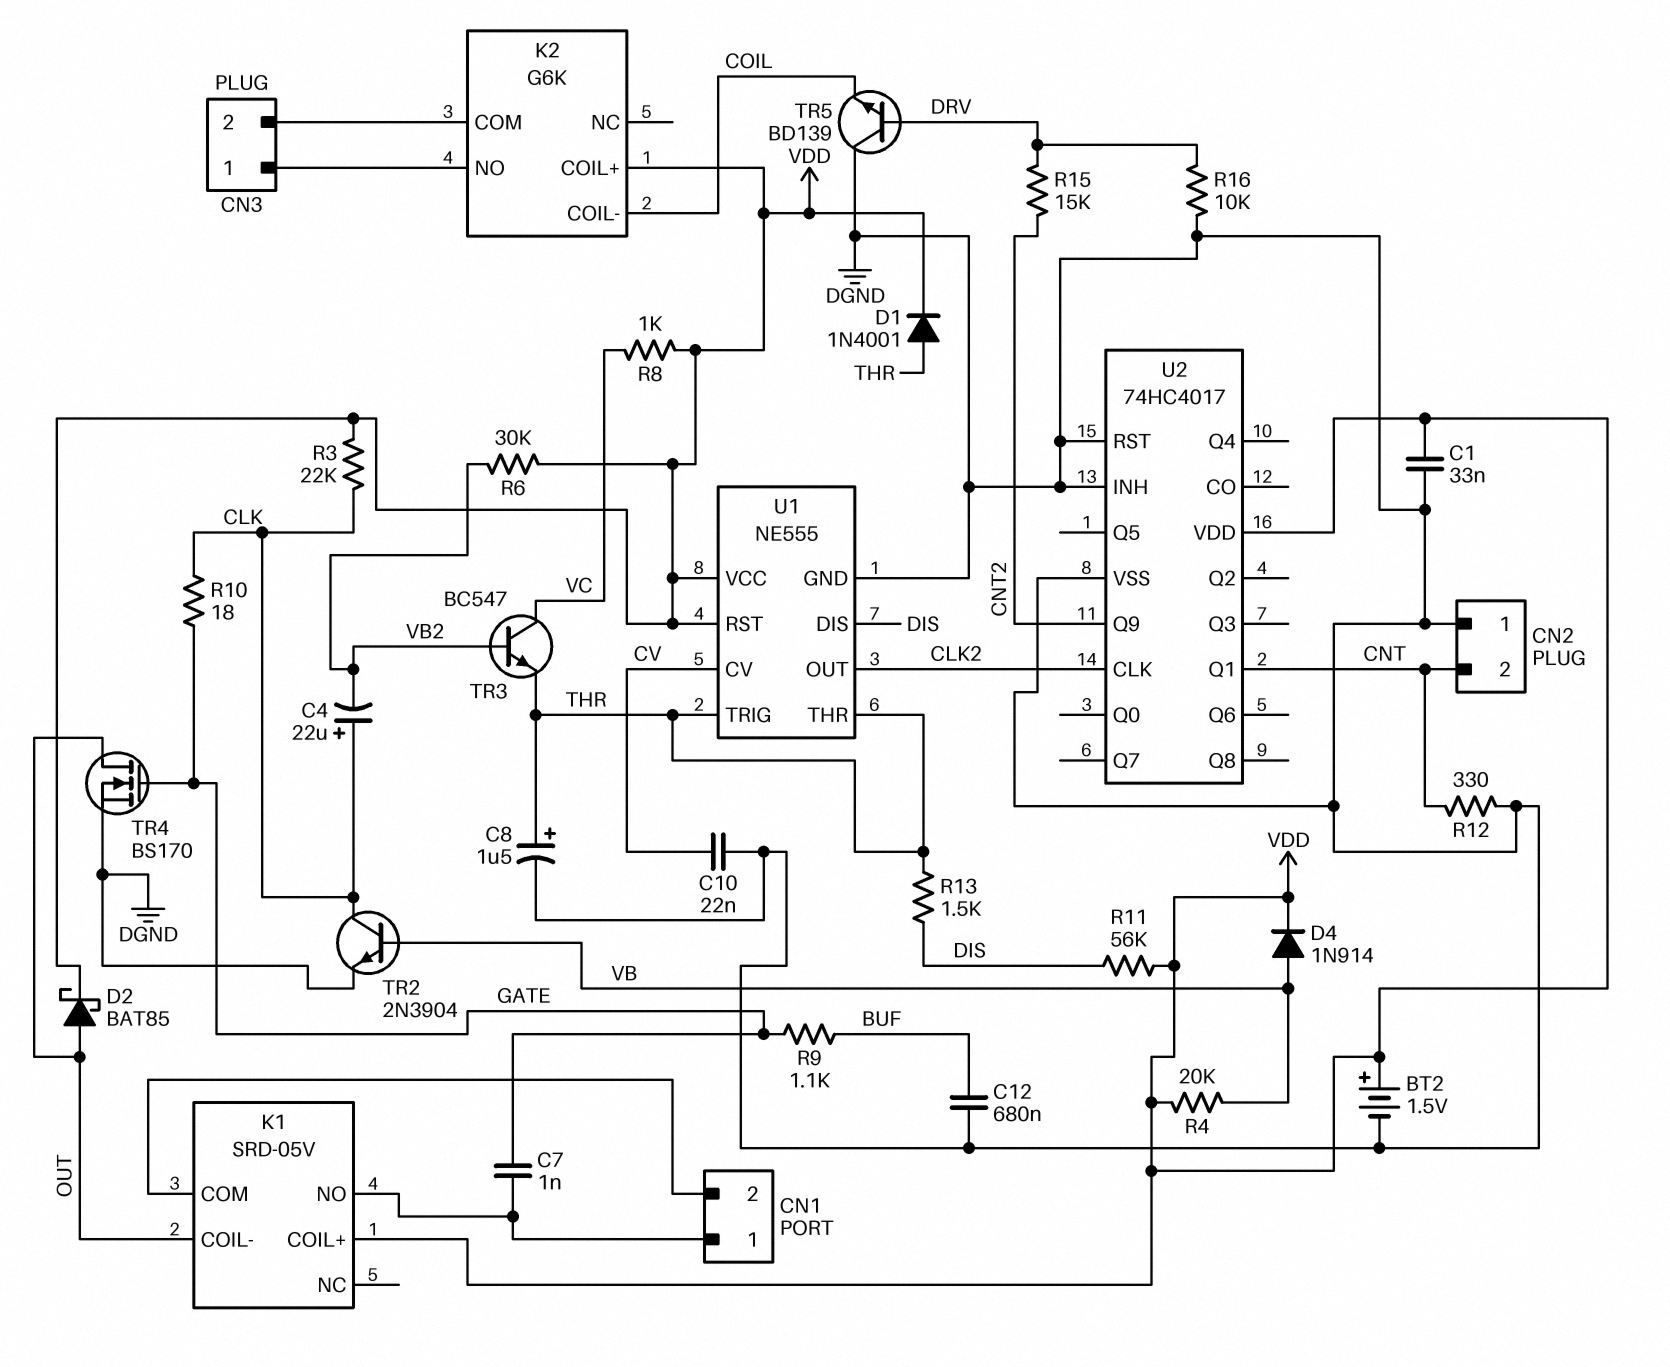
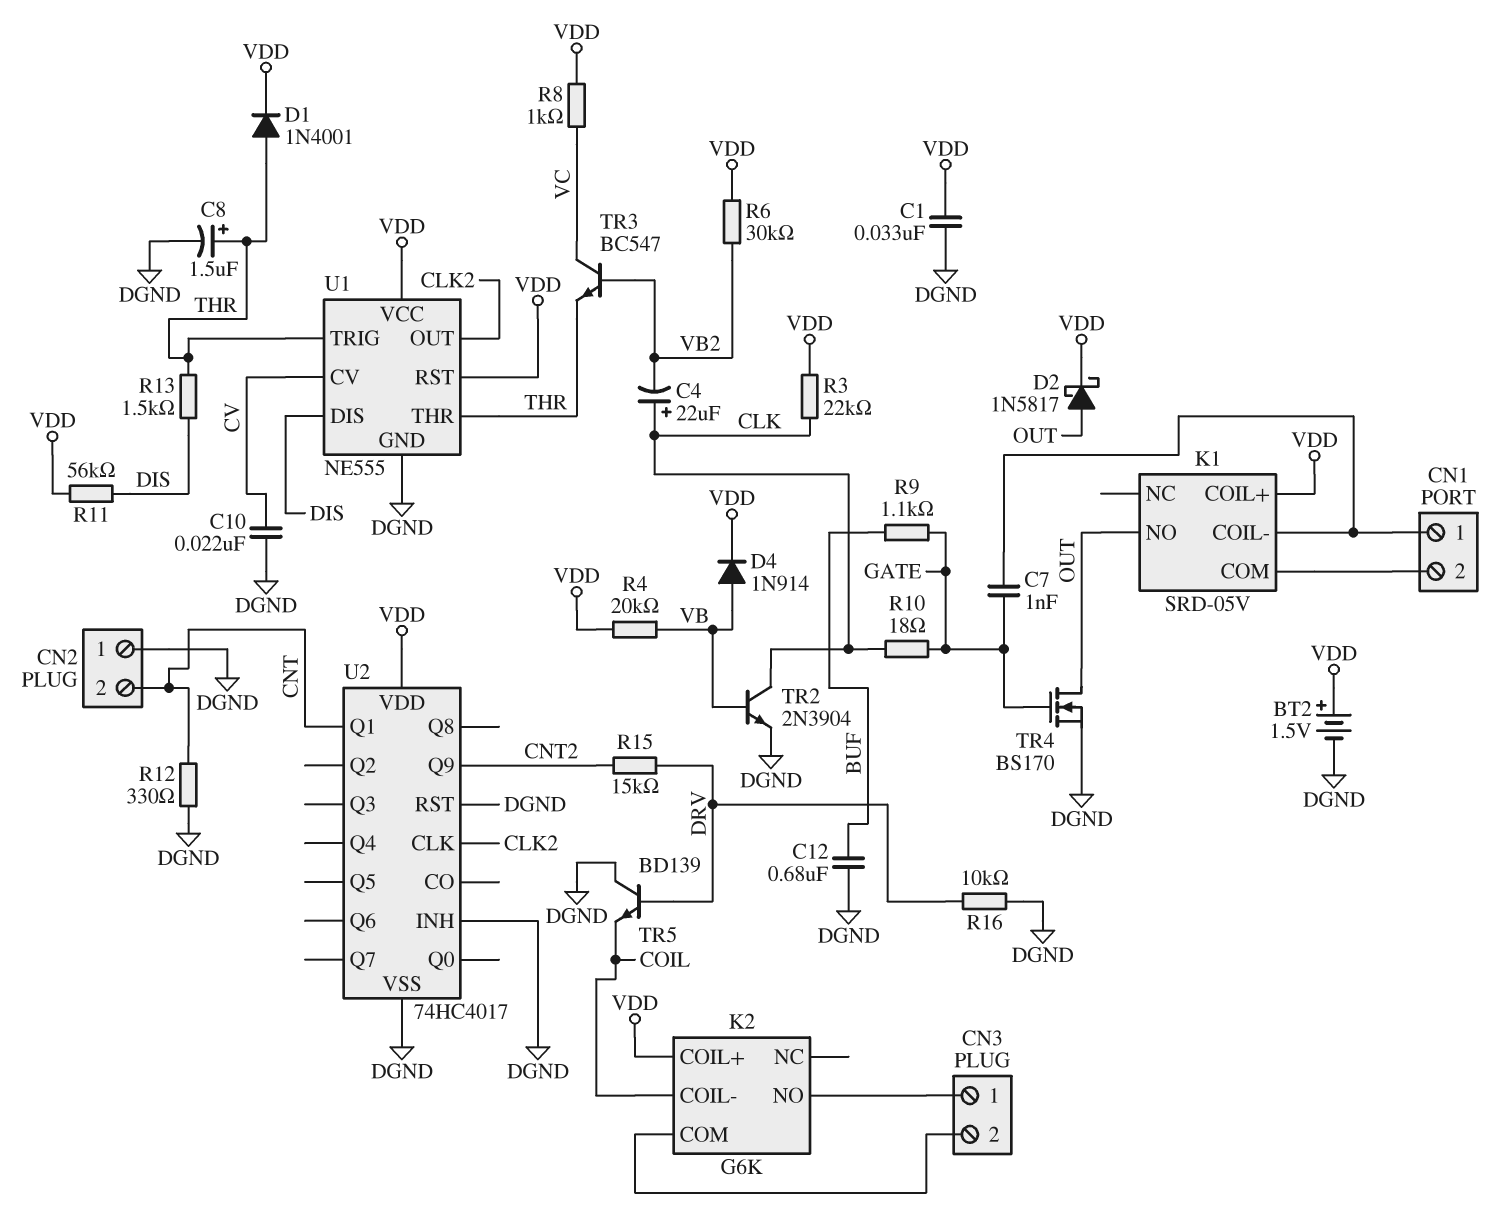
D2: schottky BAT85 (A OUT, K VDD) -> schottky 1N5817 (A OUT, K VDD)
K1 pin COIL-: OUT -> CN1/1
K1 pin NO: CN1/1 -> OUT

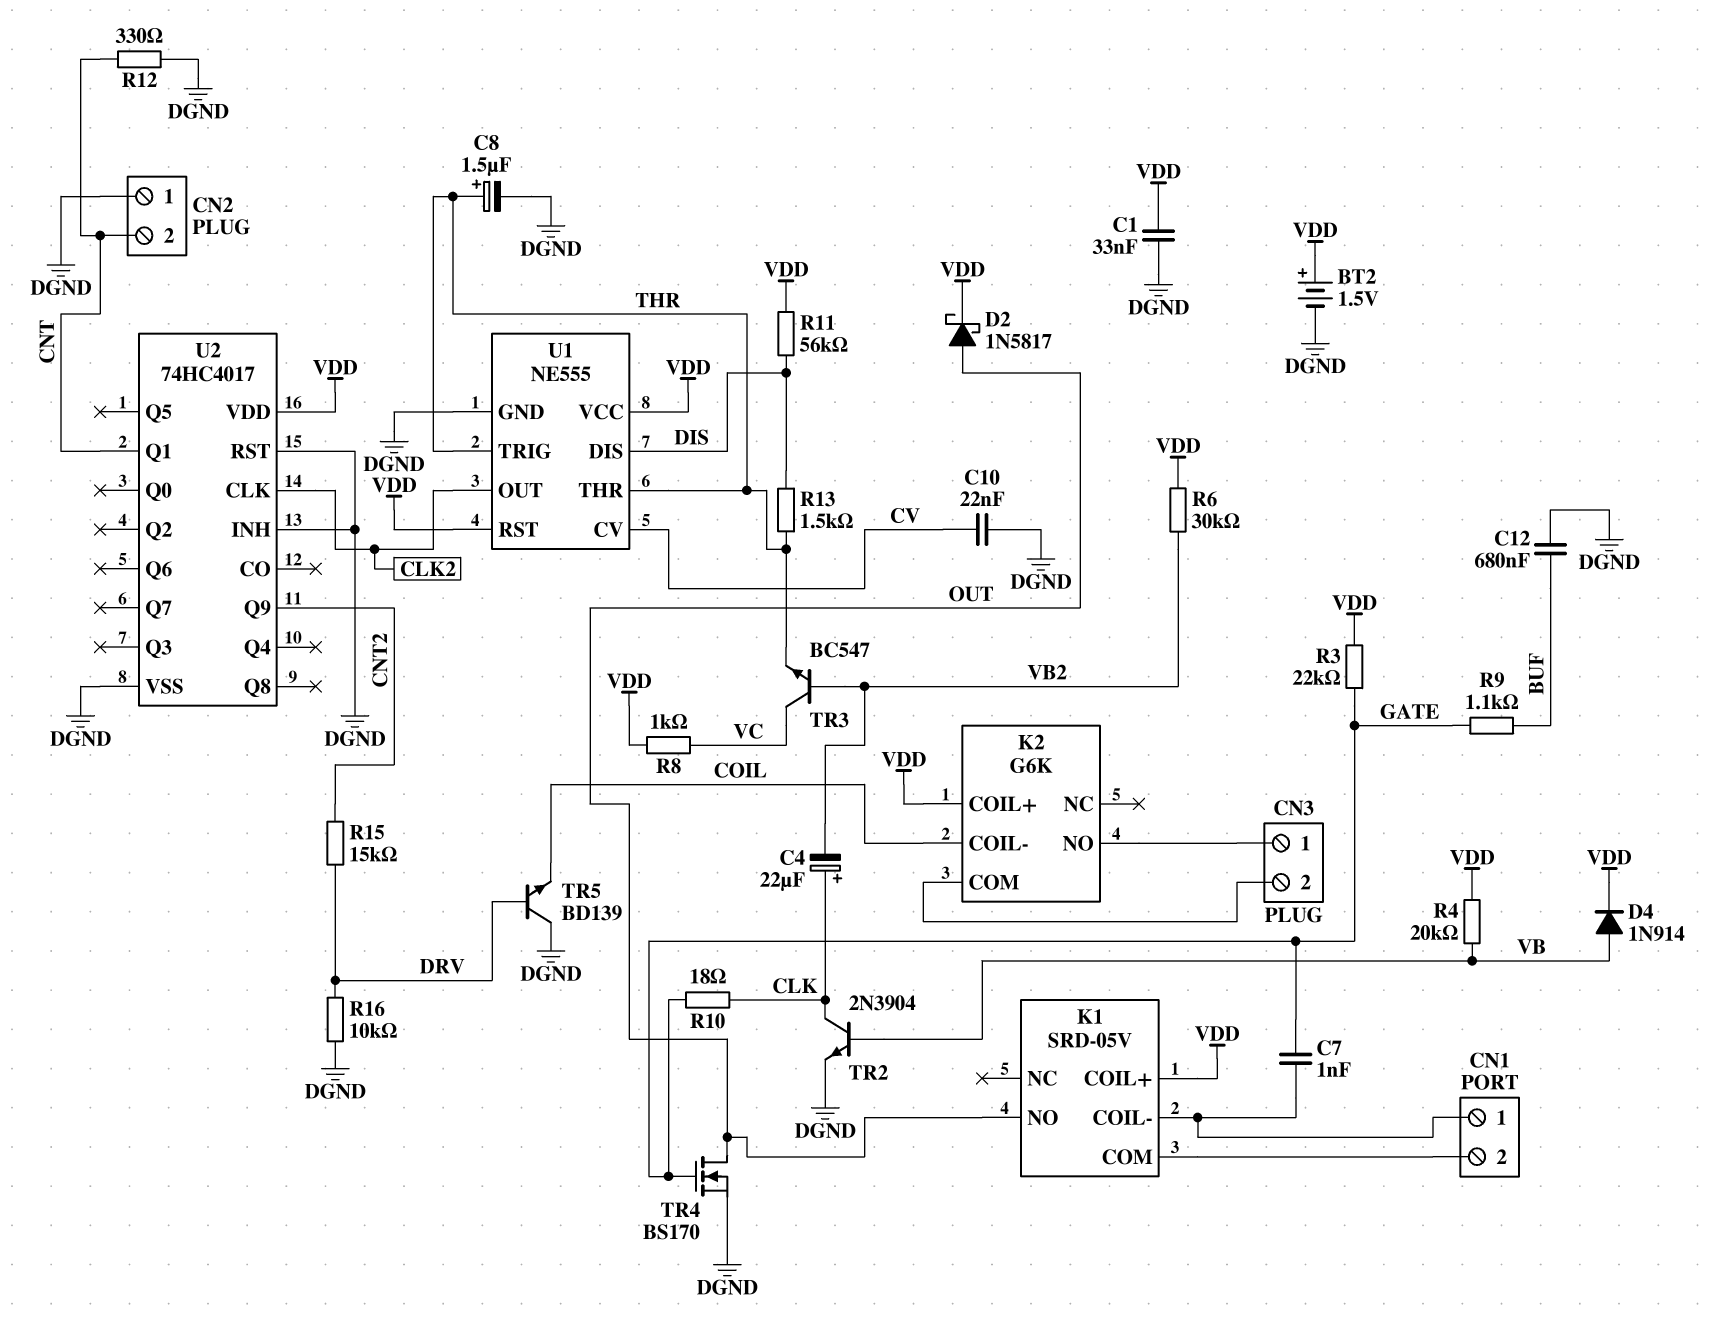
D1: diode 1N4001 (A THR, K VDD) -> none
R3: 22k (CLK, VDD) -> 22k (GATE, VDD)

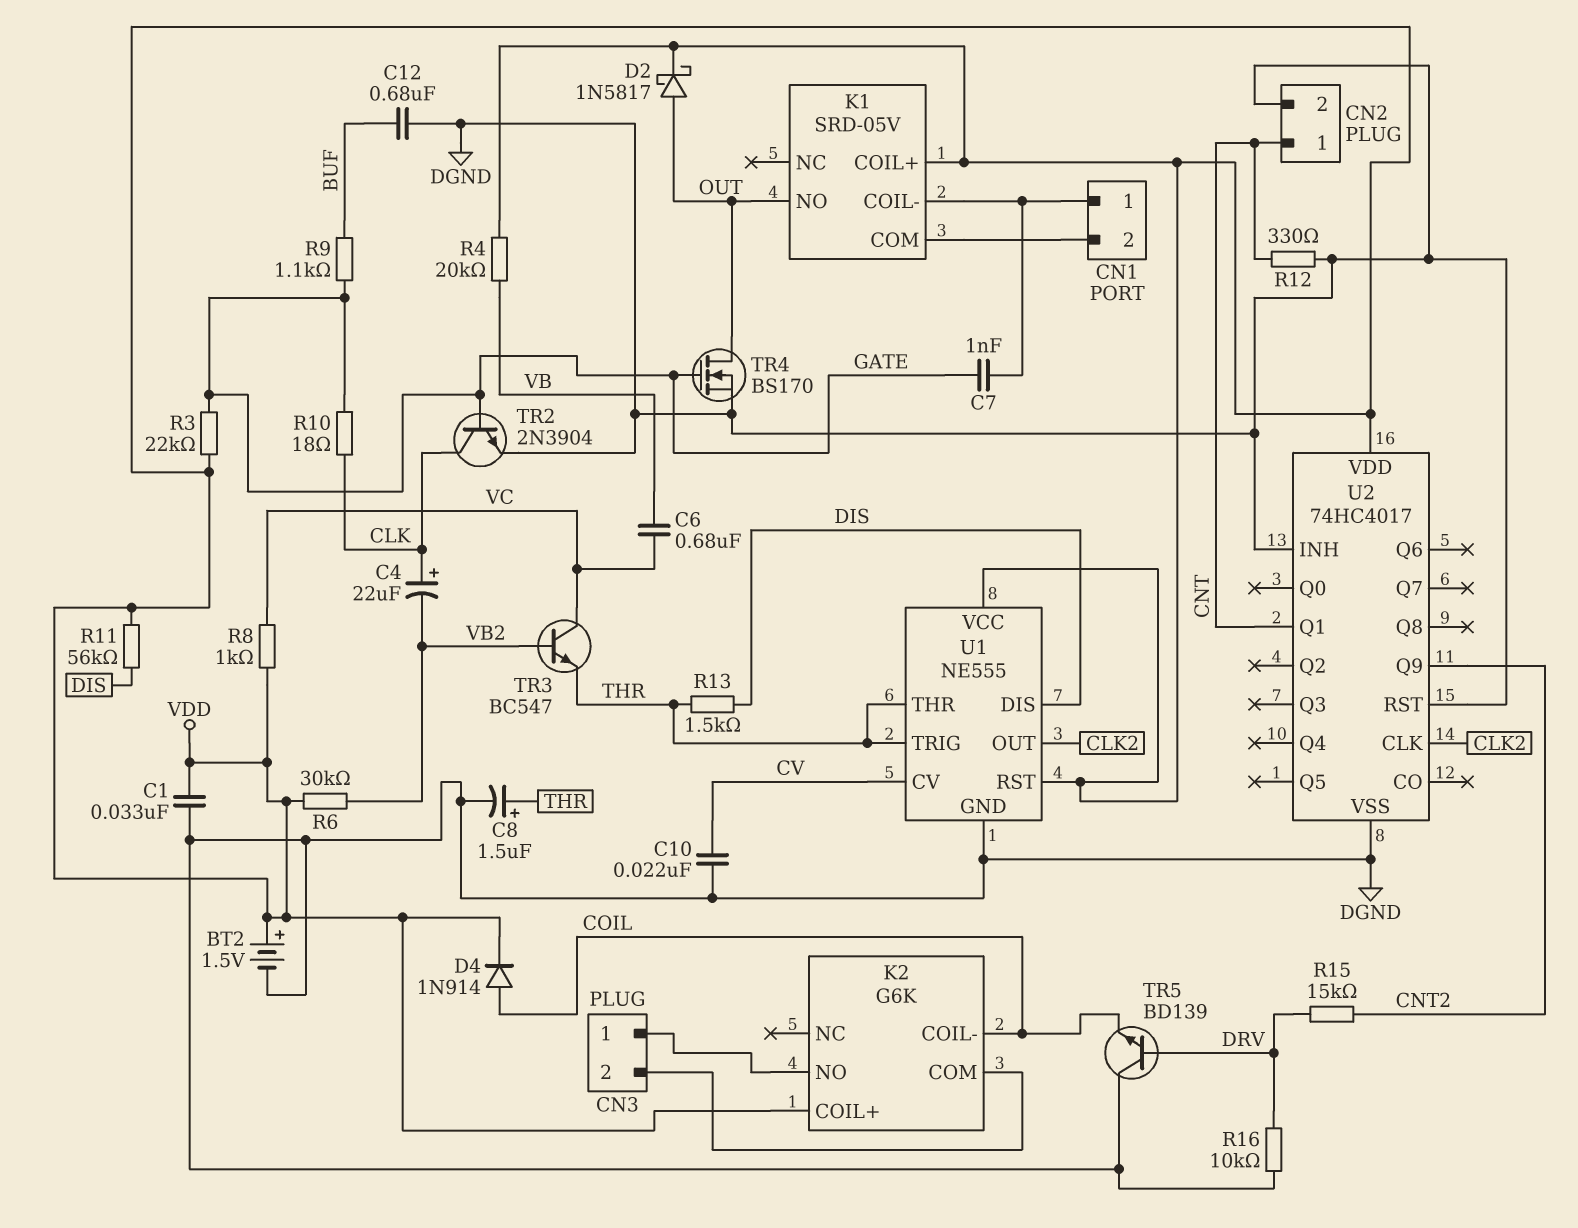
C6: none -> 680nF (VB, VC)
CN2 pin 1: DGND -> CNT
CN2 pin 2: CNT -> DGND
D4: diode 1N914 (A VB, K VDD) -> diode 1N914 (A COIL, K VDD)
TR2: NPN 2N3904 (B VB, C CLK, E DGND) -> NPN 2N3904 (B GATE, C CLK, E DGND)

